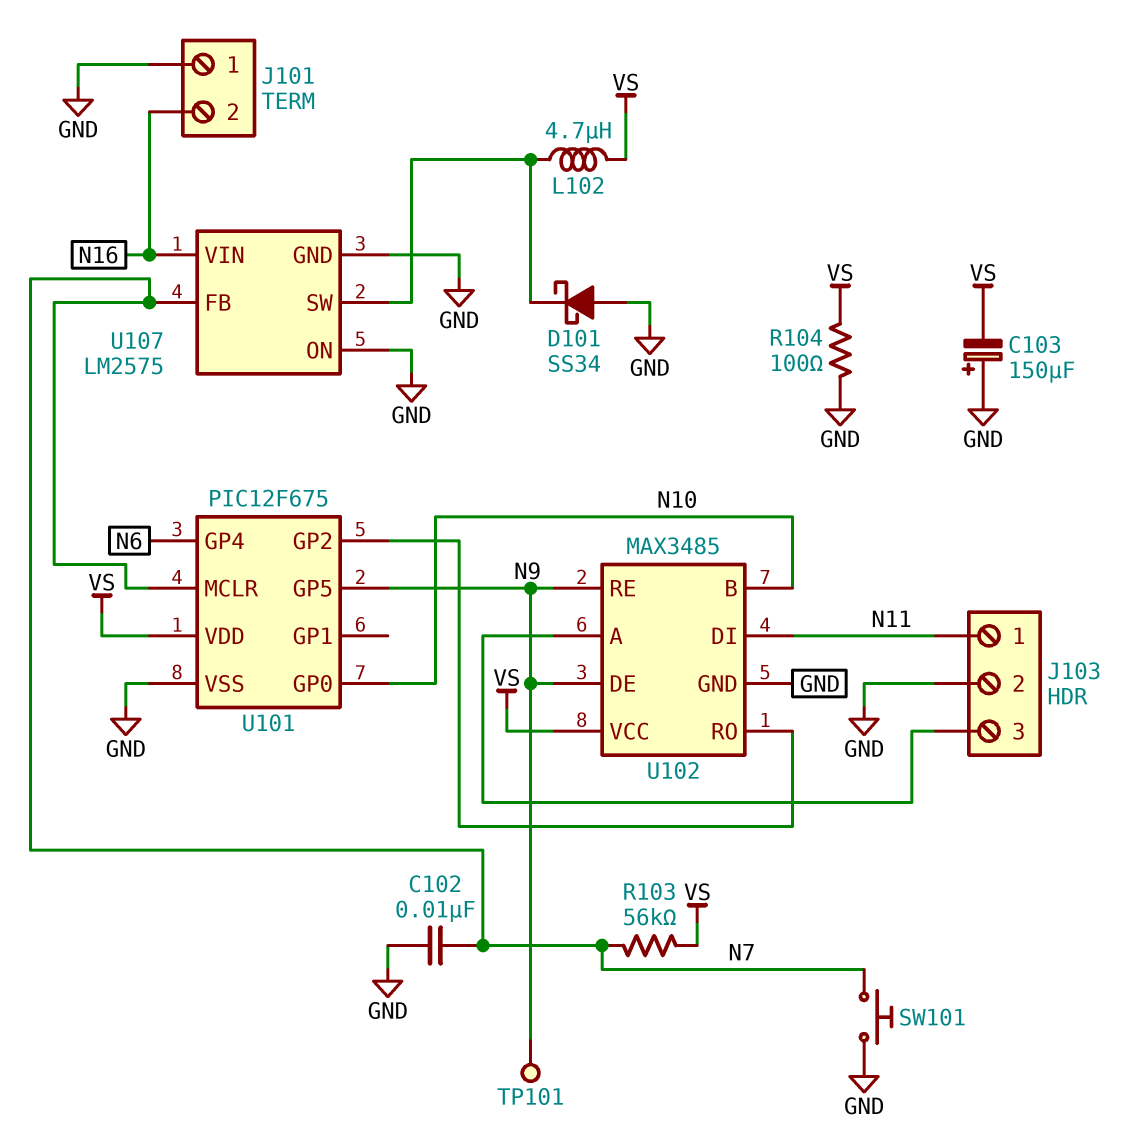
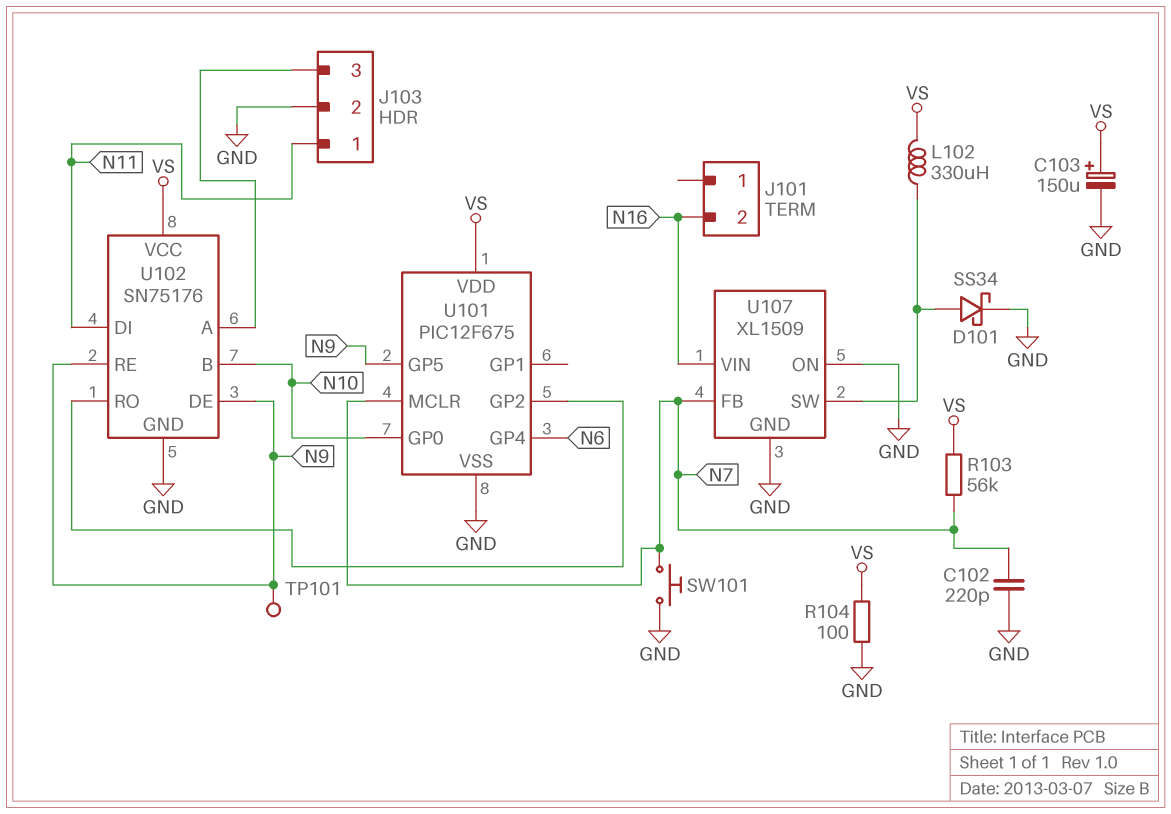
C102: 10nF (GND, N7) -> 220pF (GND, N7)
C103: 150uF (plus GND, minus VS) -> 150uF (plus VS, minus GND)
D101: schottky SS34 (A GND, K U107/SW) -> schottky SS34 (A U107/SW, K GND)
J101 pin 1: GND -> none
L102: 4.7uH (U107/SW, VS) -> 330uH (U107/SW, VS)
U102: MAX3485 -> SN75176
U107: LM2575 -> XL1509

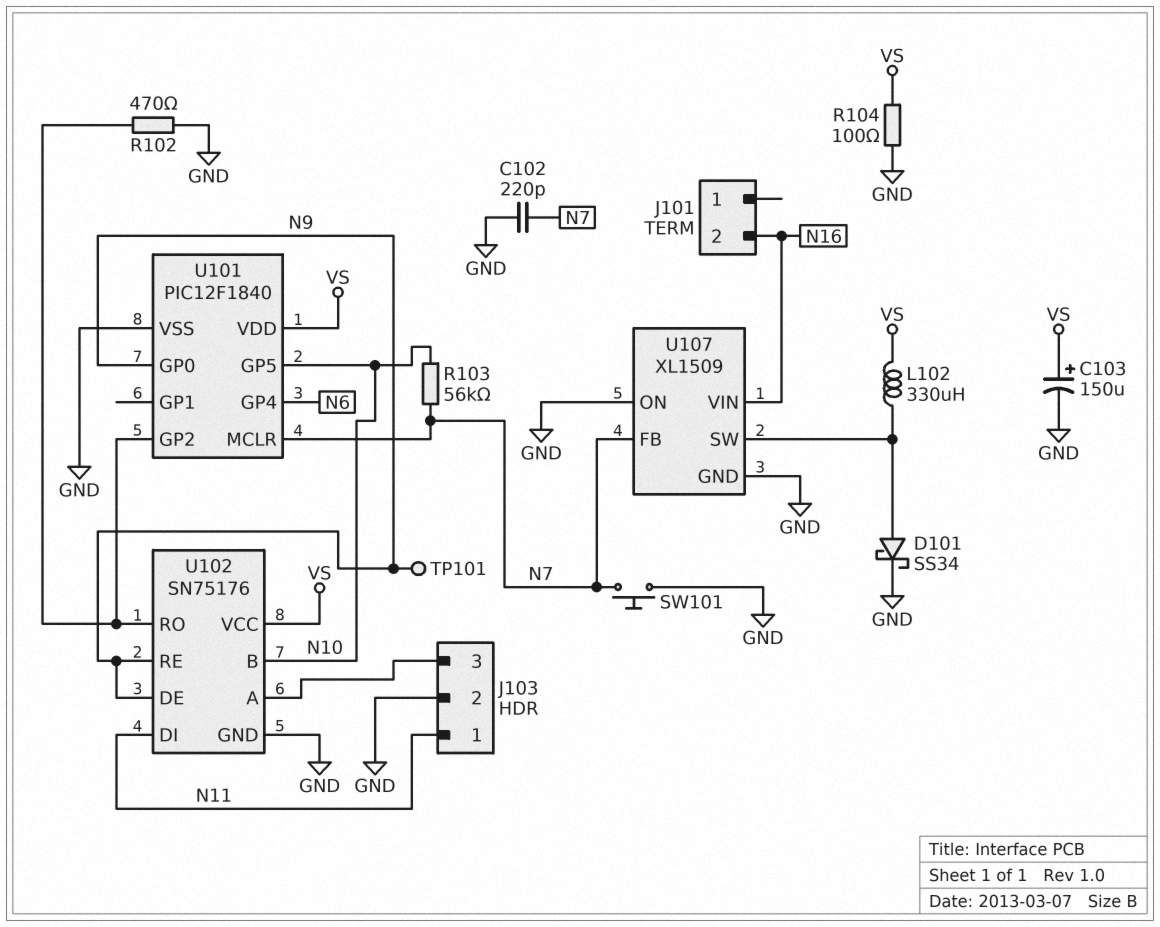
R102: none -> 470 (GND, U101/GP2)
R103: 56k (N7, VS) -> 56k (N7, N10)
U101: PIC12F675 -> PIC12F1840
U101 pin GP0: N10 -> N9
U101 pin GP5: N9 -> N10

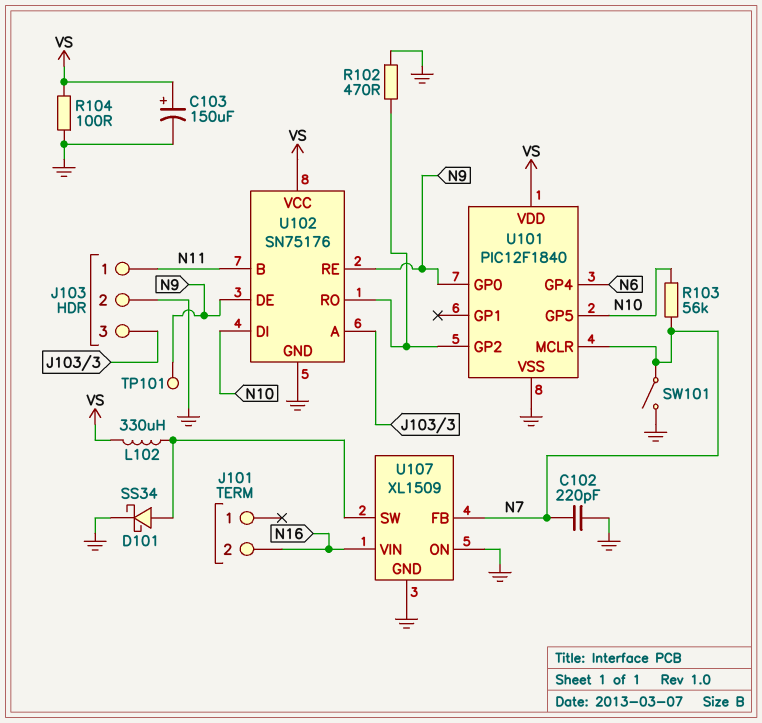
SW101: button (GND, N7) -> switch (GND, N7)
U102 pin B: N10 -> N11
U102 pin DI: N11 -> N10

